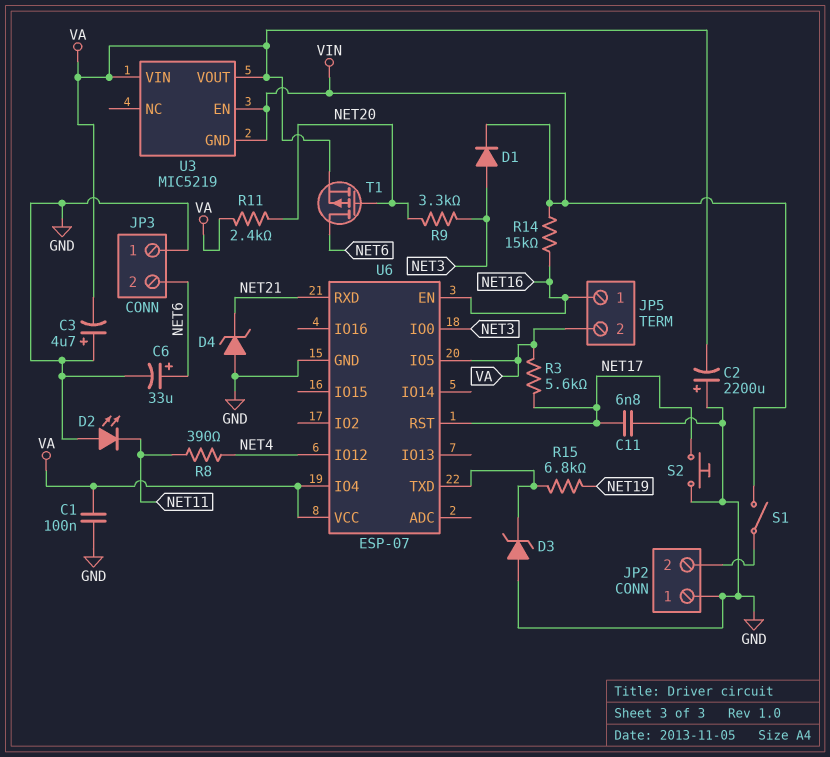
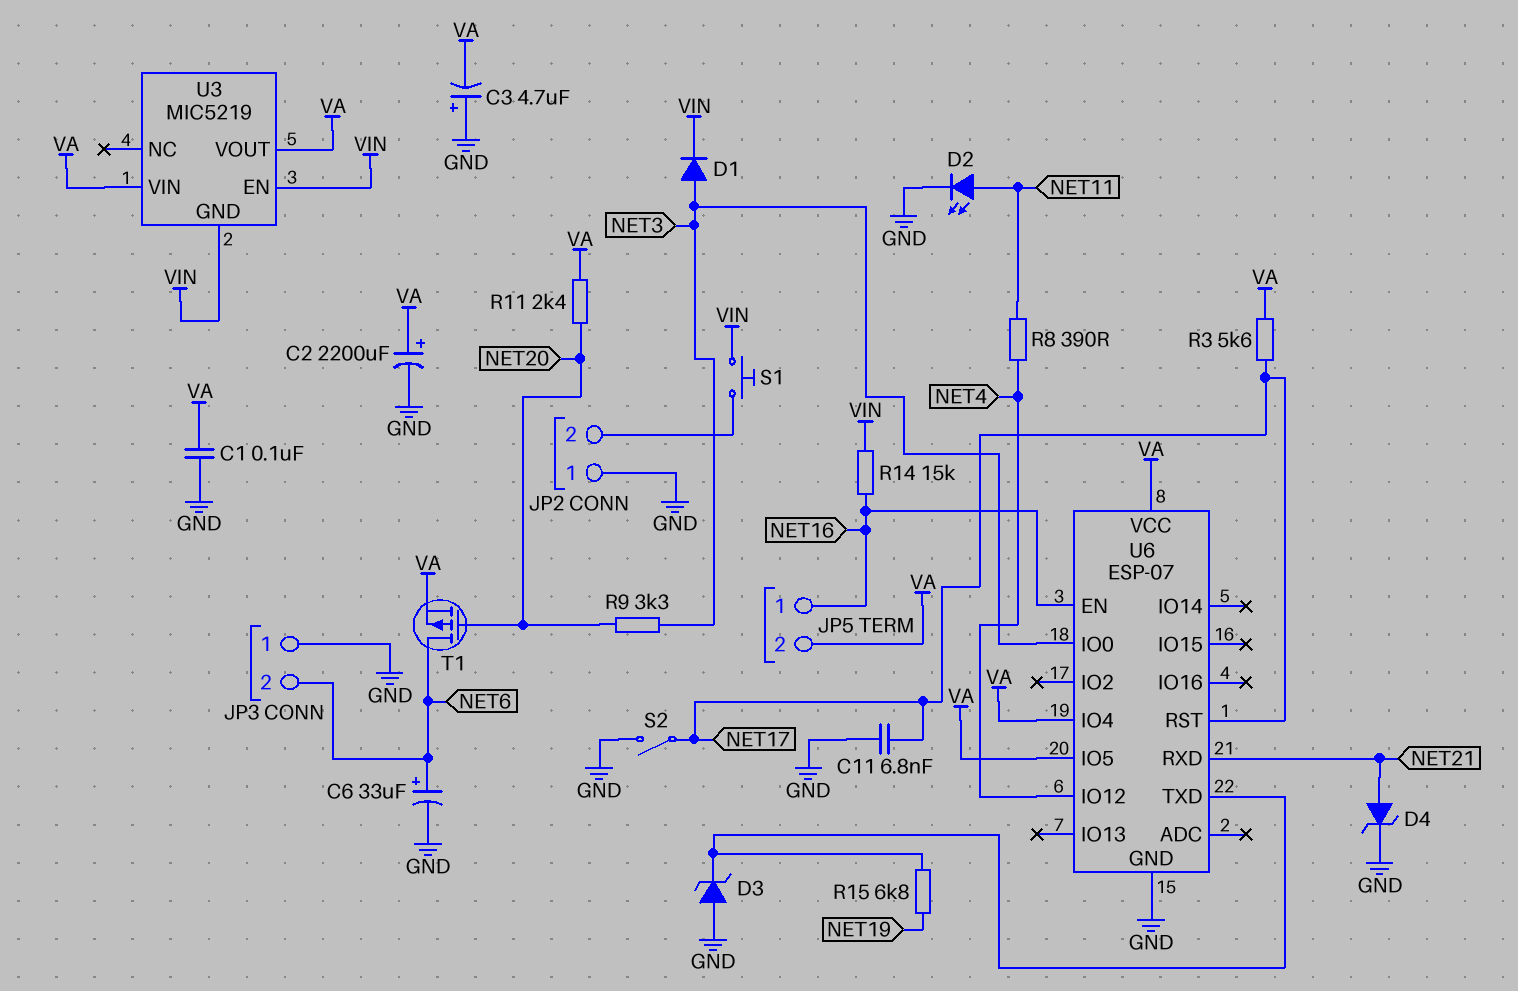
C2: 2200uF (plus GND, minus VA) -> 2200uF (plus VA, minus GND)
D2: LED (A GND, K NET11) -> LED (A NET11, K GND)
D4: zener (A GND, K NET21) -> zener (A NET21, K GND)
S1: switch (JP2/2, VIN) -> button (JP2/2, VIN)
S2: button (GND, NET17) -> switch (GND, NET17)

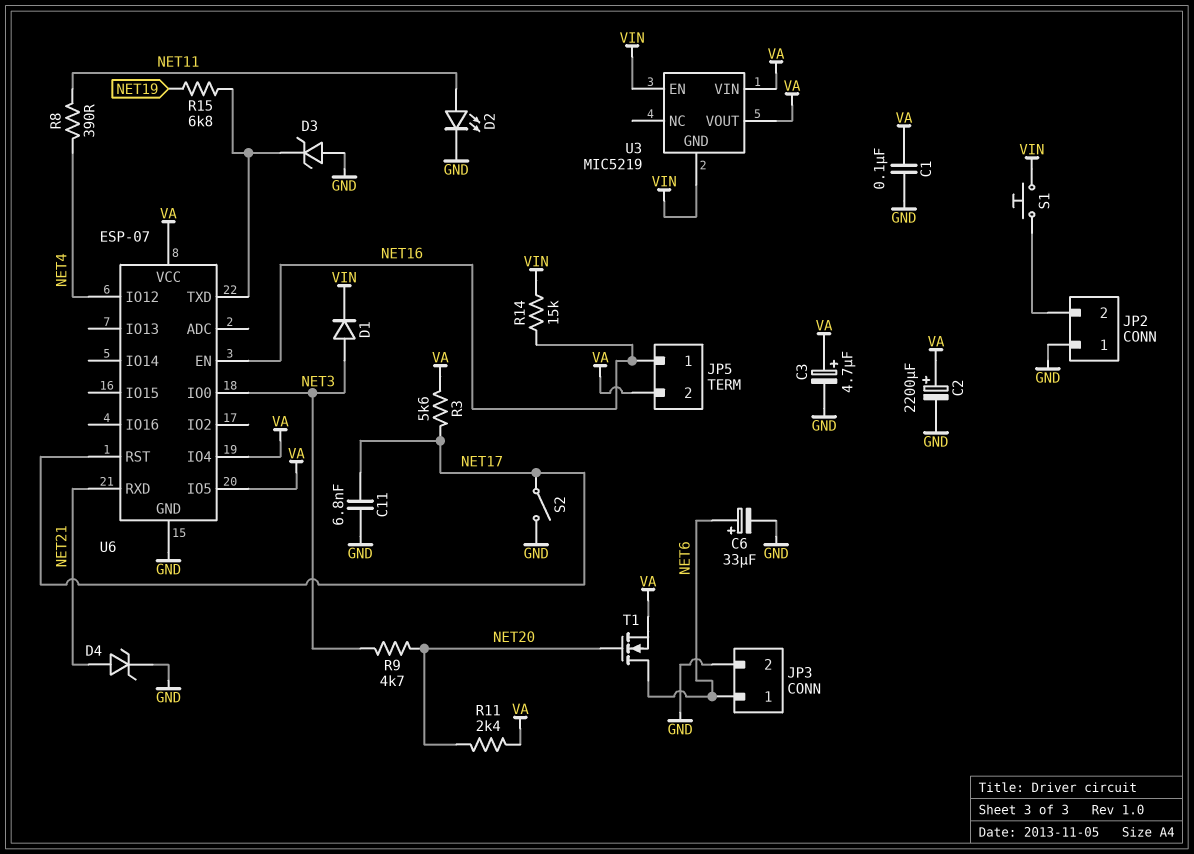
C3: 4.7uF (plus GND, minus VA) -> 4.7uF (plus VA, minus GND)
JP3 pin 1: GND -> NET6
JP3 pin 2: NET6 -> GND
R9: 3.3k (NET3, NET20) -> 4.7k (NET3, NET20)
T1: PMOS (G NET20, D NET6, S VA) -> NMOS (G NET20, D NET6, S VA)

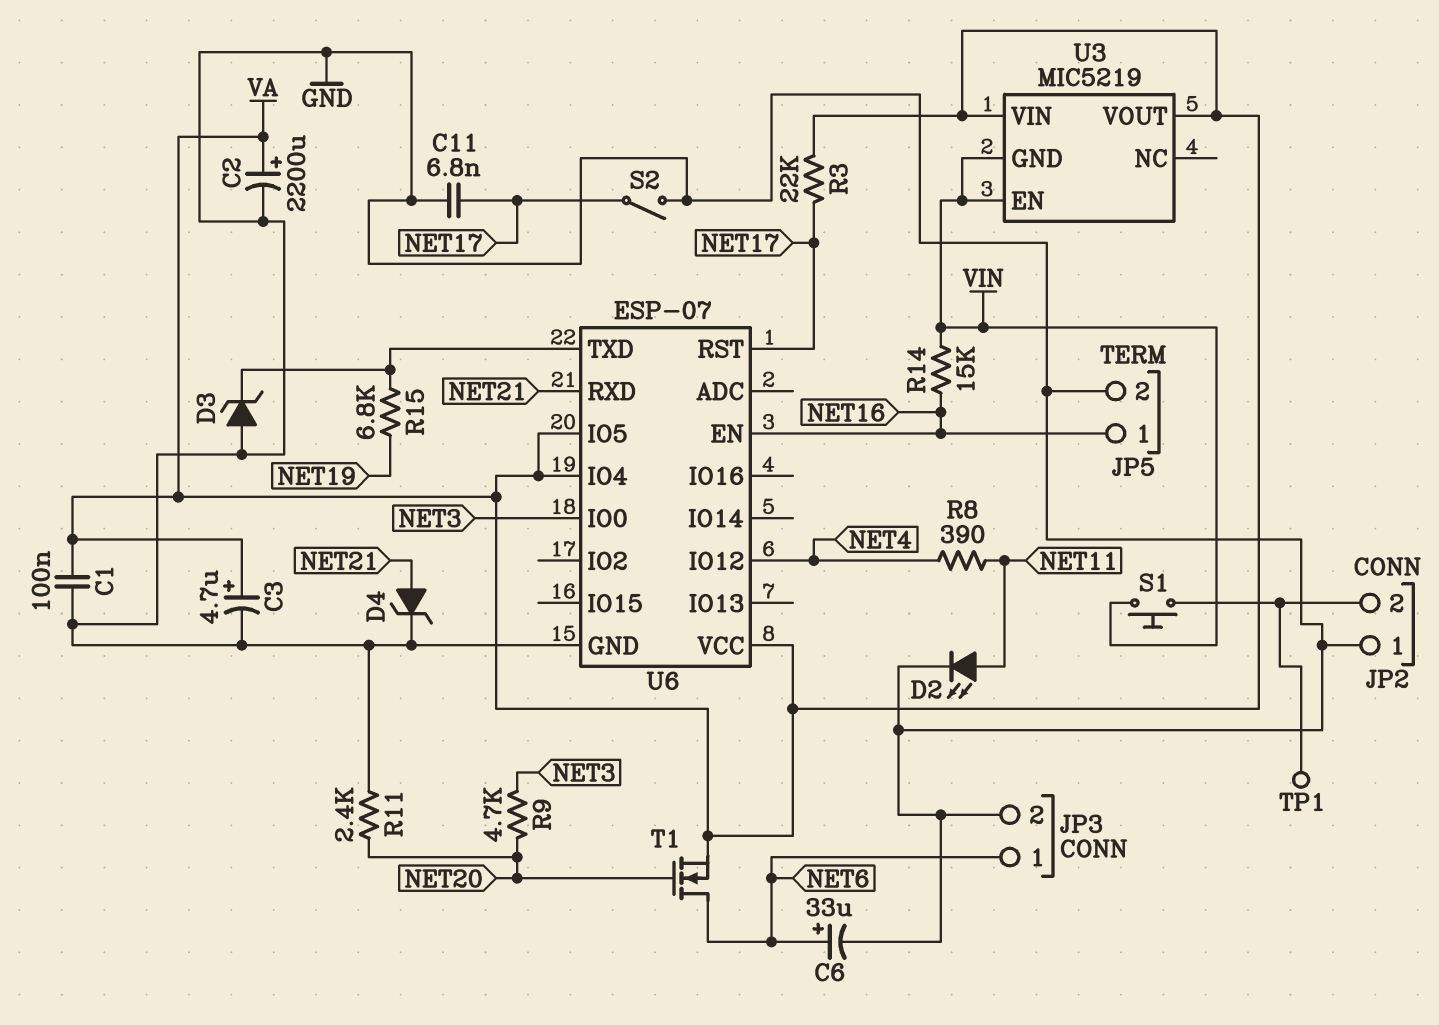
D1: diode (A NET3, K VIN) -> none
JP5 pin 2: VA -> GND
R3: 5.6k (NET17, VA) -> 22k (NET17, VA)
R11: 2.4k (NET20, VA) -> 2.4k (GND, NET20)
TP1: none -> test point (JP2/2)

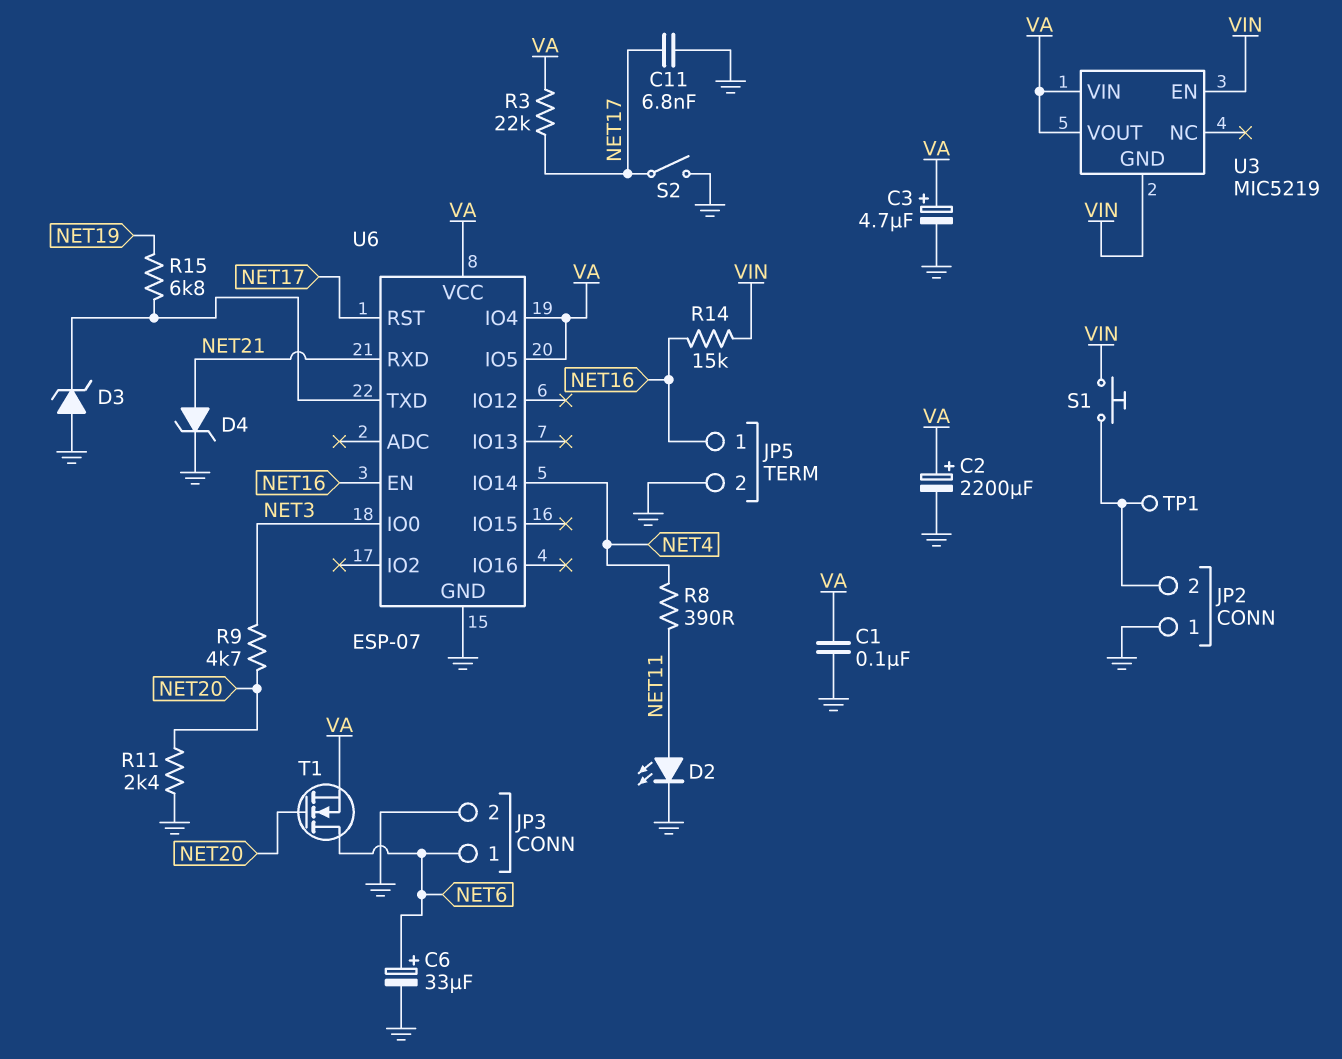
U6 pin IO12: NET4 -> none
U6 pin IO14: none -> NET4

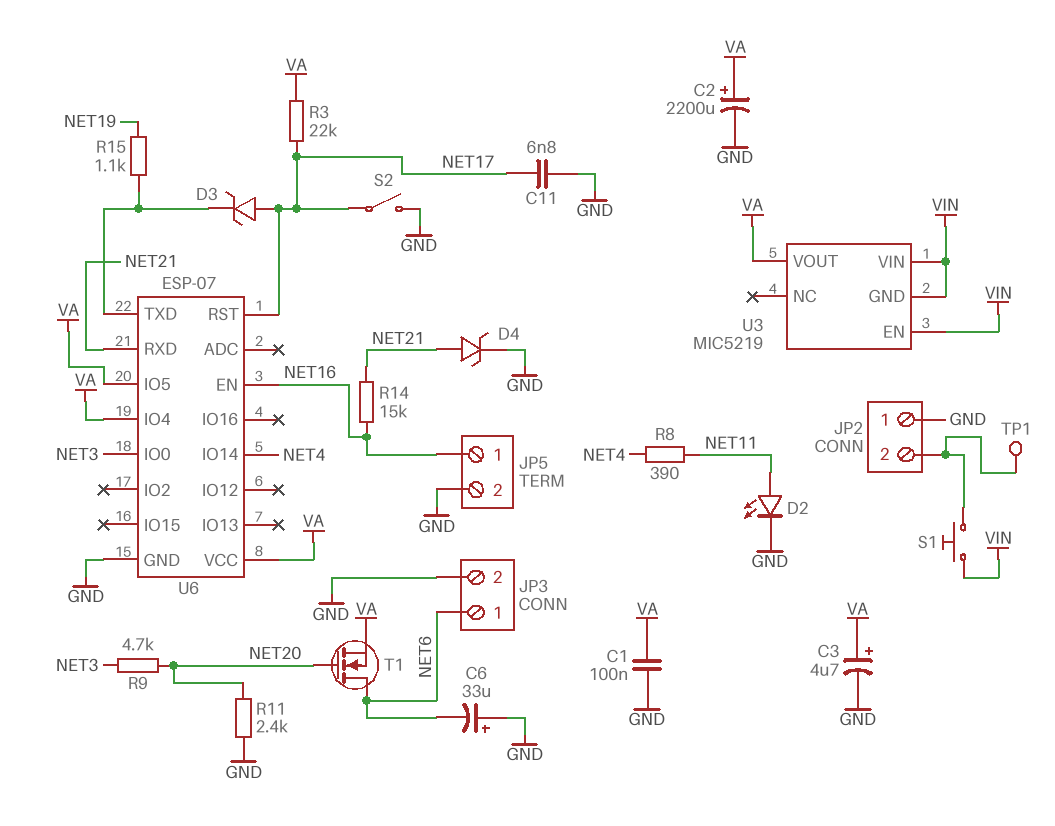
C6: 33uF (plus NET6, minus GND) -> 33uF (plus GND, minus NET6)
D3: zener (A GND, K U6/TXD) -> zener (A NET17, K U6/TXD)
R14: 15k (NET16, VIN) -> 15k (NET16, NET21)
R15: 6.8k (NET19, U6/TXD) -> 1.1k (NET19, U6/TXD)
U3 pin VIN: VA -> VIN

